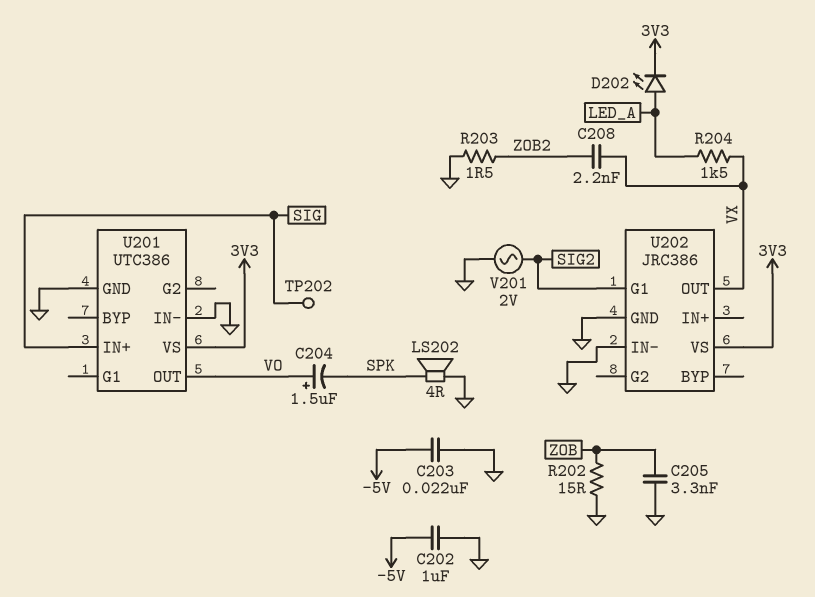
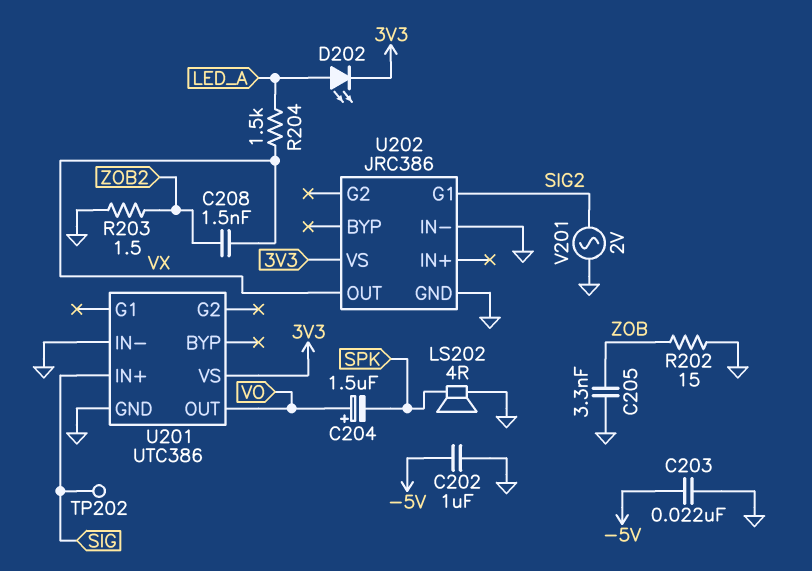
C208: 2.2nF (VX, ZOB2) -> 1.5nF (VX, ZOB2)

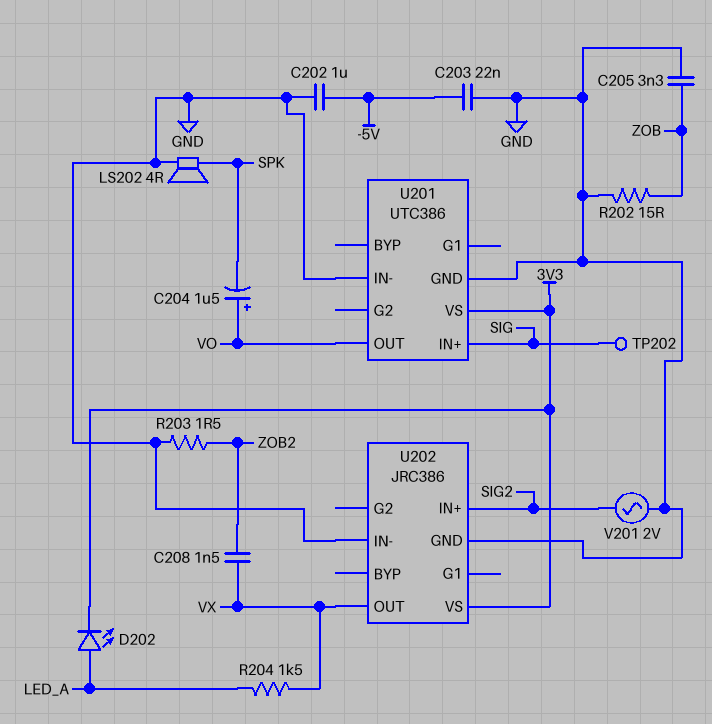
U202 pin G1: SIG2 -> none
U202 pin IN+: none -> SIG2

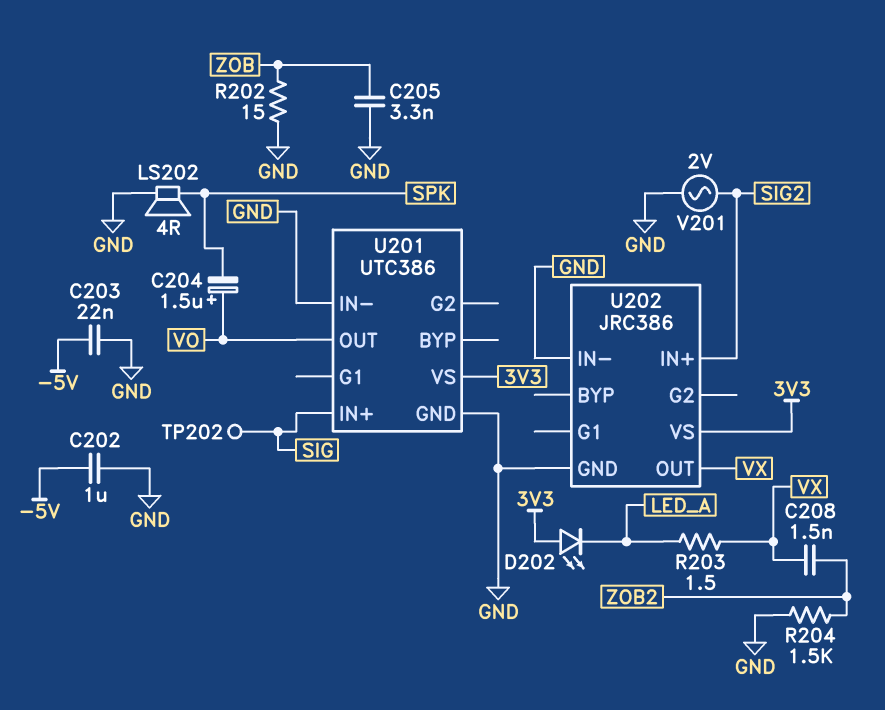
D202: LED (A LED_A, K 3V3) -> LED (A 3V3, K LED_A)
R203: 1.5 (GND, ZOB2) -> 1.5 (LED_A, VX)
R204: 1.5k (LED_A, VX) -> 1.5k (GND, ZOB2)

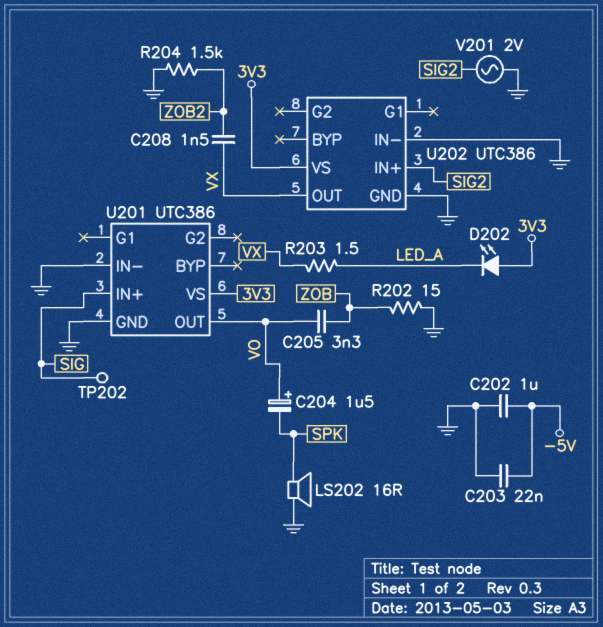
C205: 3.3nF (GND, ZOB) -> 3.3nF (VO, ZOB)
LS202: speaker 4R (GND, SPK) -> speaker 16R (GND, SPK)
U202: JRC386 -> UTC386

